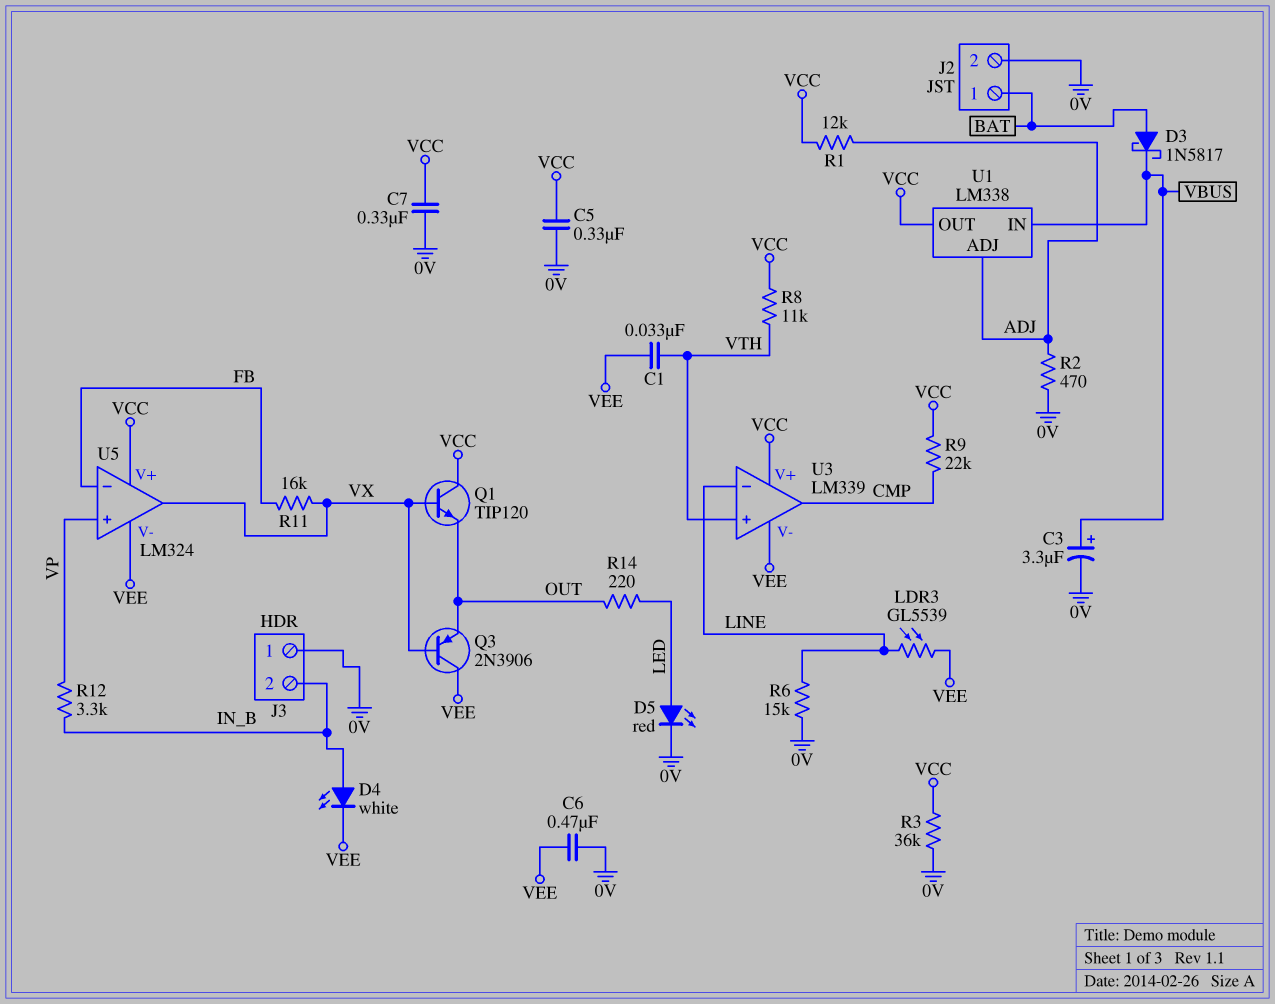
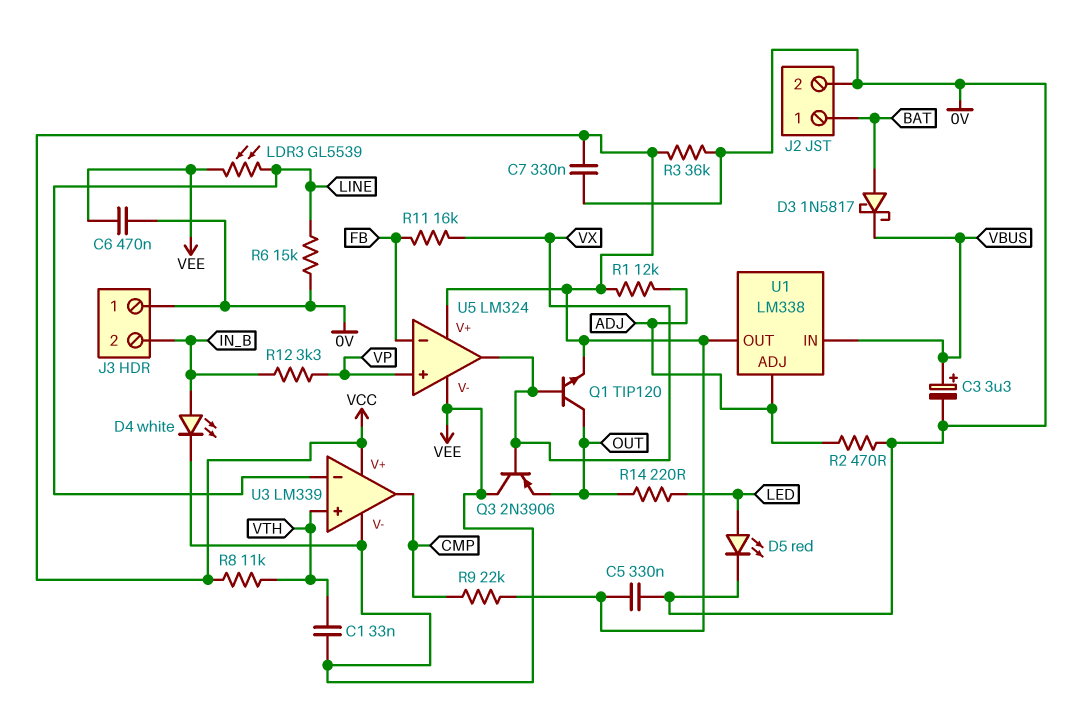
Q1: NPN TIP120 (B VX, C VCC, E OUT) -> NPN TIP120 (B VX, C OUT, E VCC)

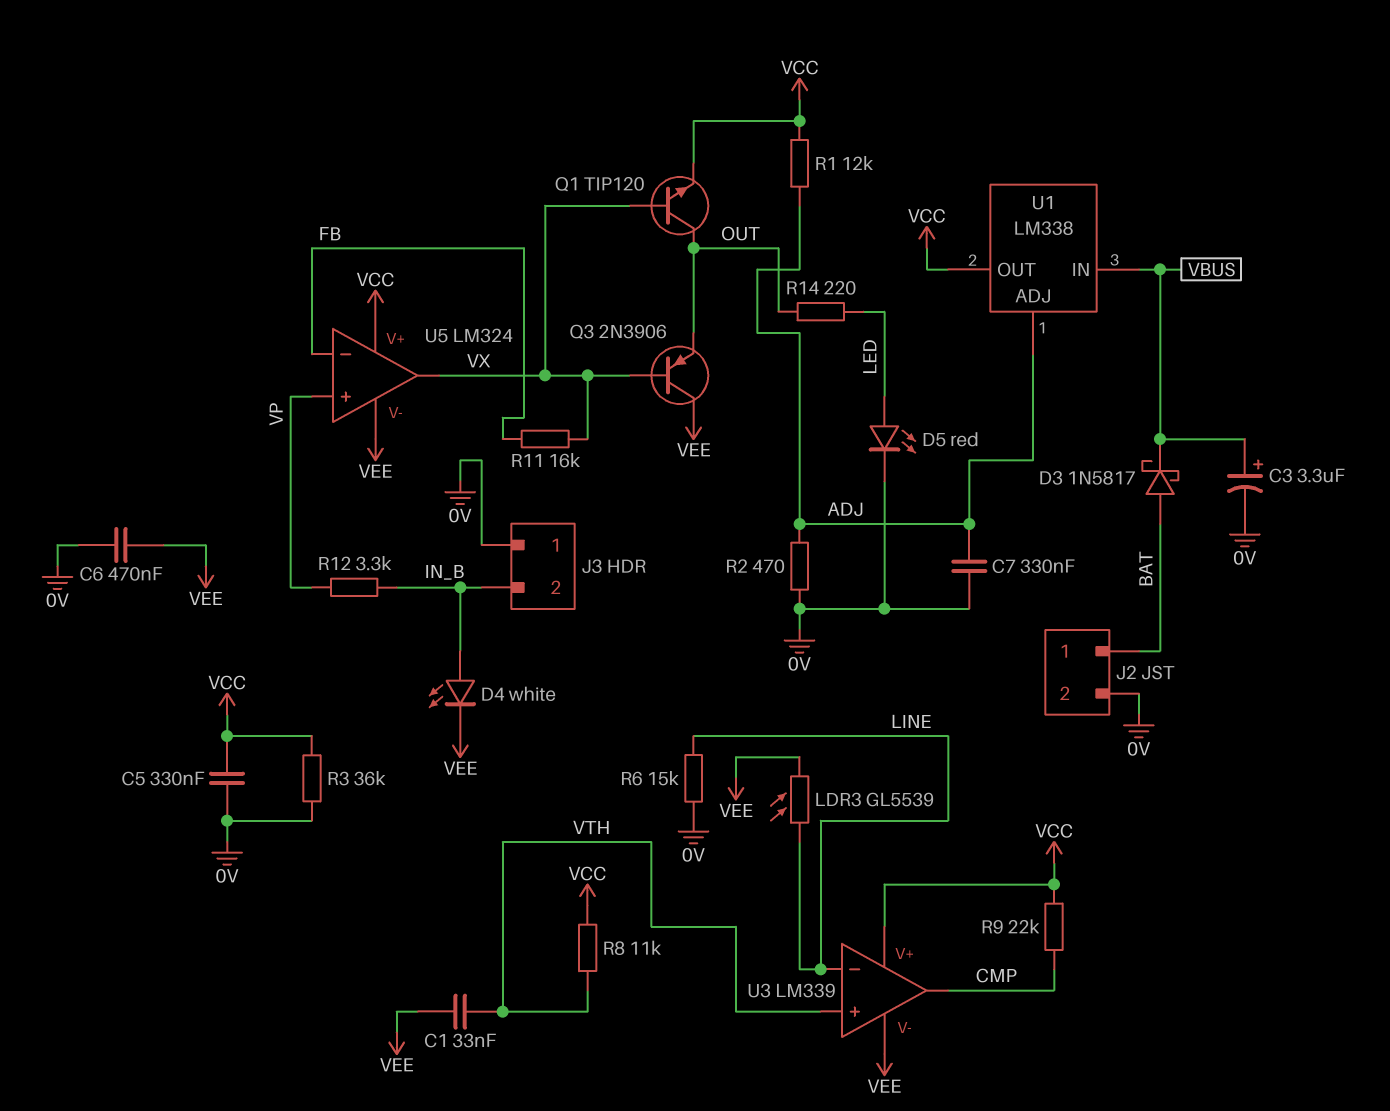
C7: 330nF (0V, VCC) -> 330nF (0V, ADJ)

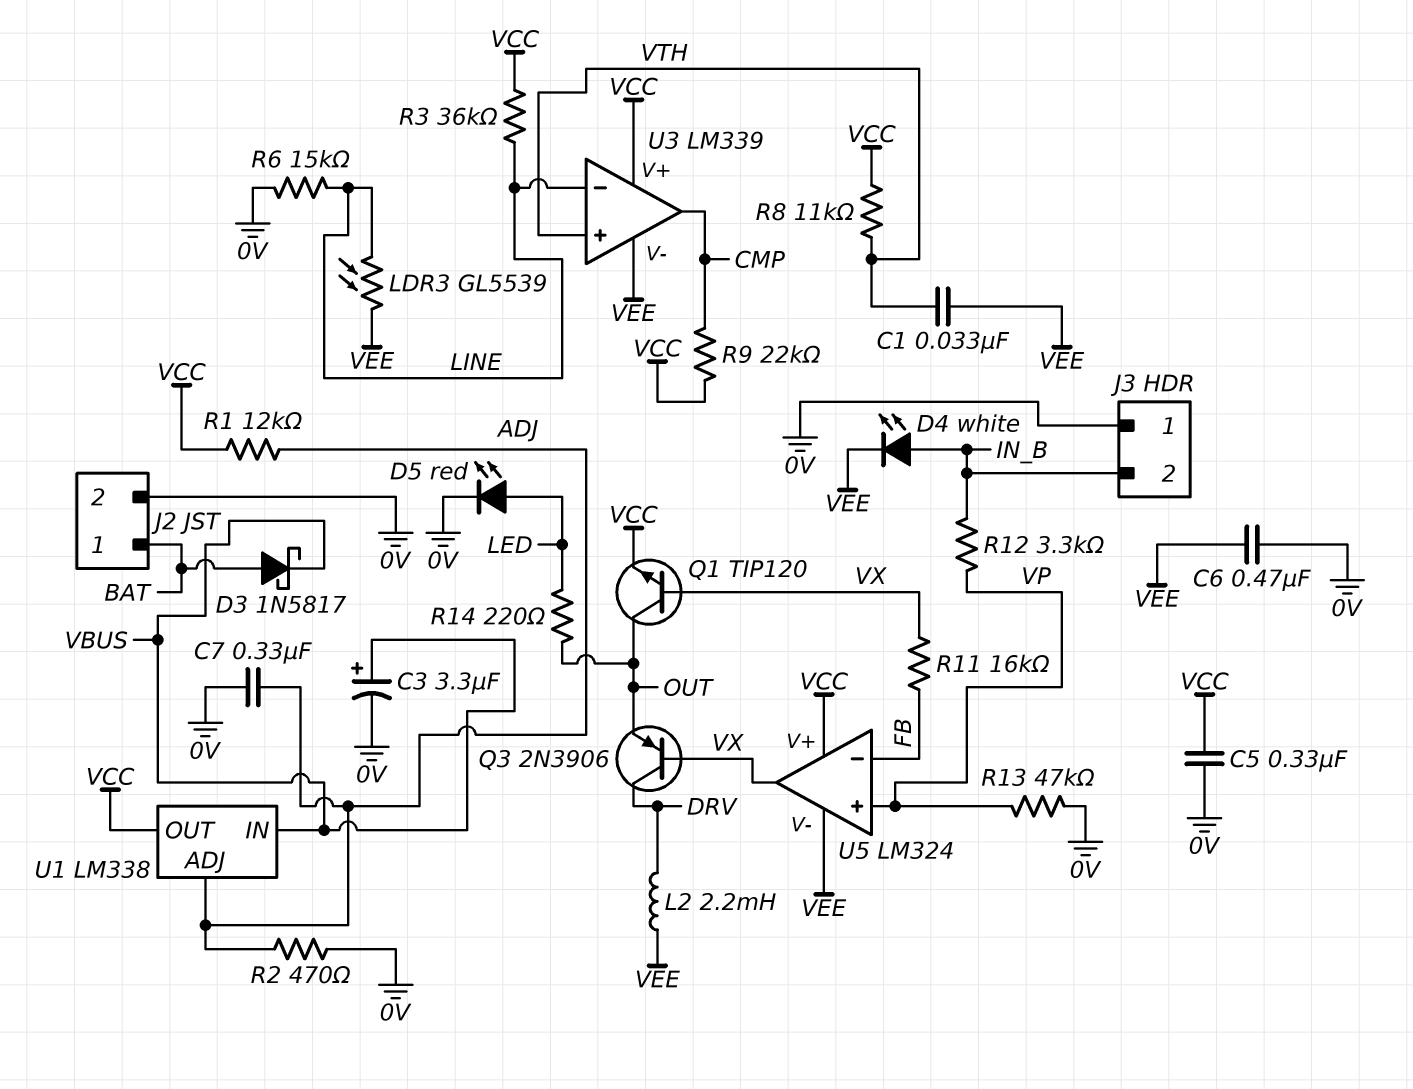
L2: none -> 2.2mH (DRV, VEE)
Q3: PNP 2N3906 (B VX, C VEE, E OUT) -> PNP 2N3906 (B VX, C DRV, E OUT)
R3: 36k (0V, VCC) -> 36k (LINE, VCC)
R13: none -> 47k (0V, VP)

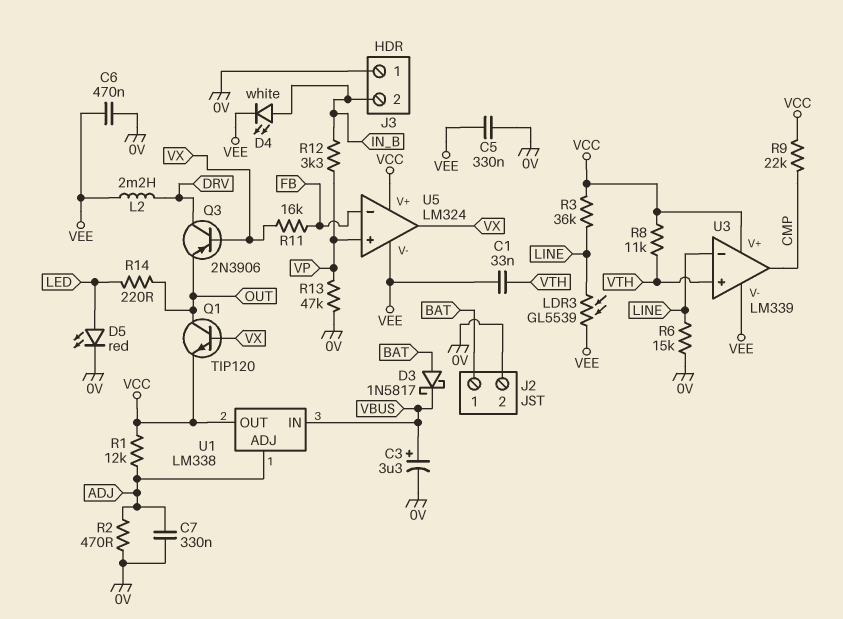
C5: 330nF (0V, VCC) -> 330nF (0V, VEE)

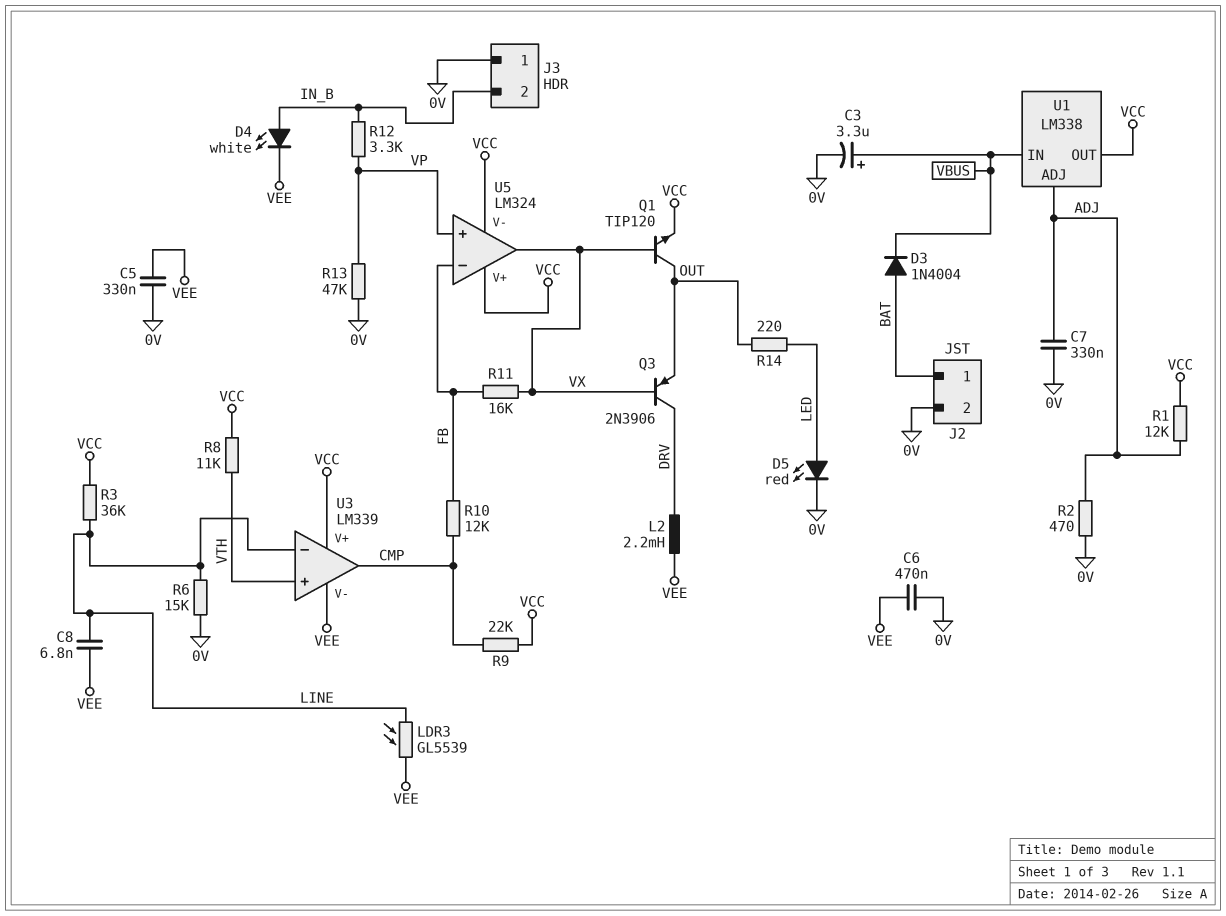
C1: 33nF (VEE, VTH) -> none
C8: none -> 6.8nF (LINE, VEE)
D3: schottky 1N5817 (A BAT, K VBUS) -> diode 1N4004 (A BAT, K VBUS)
R10: none -> 12k (CMP, FB)
U5 pin V-: VEE -> VCC

